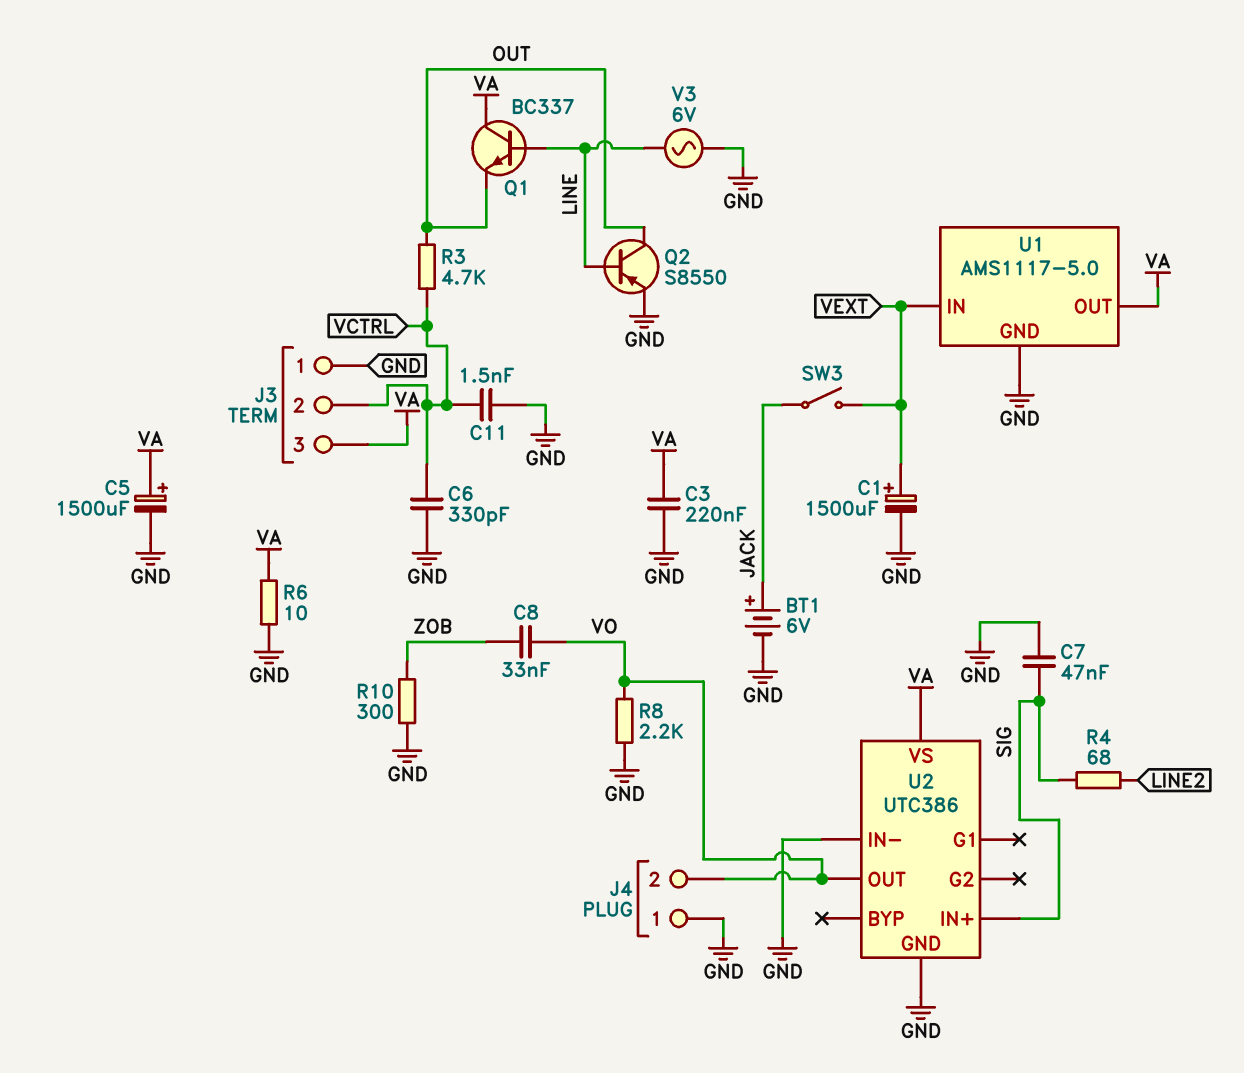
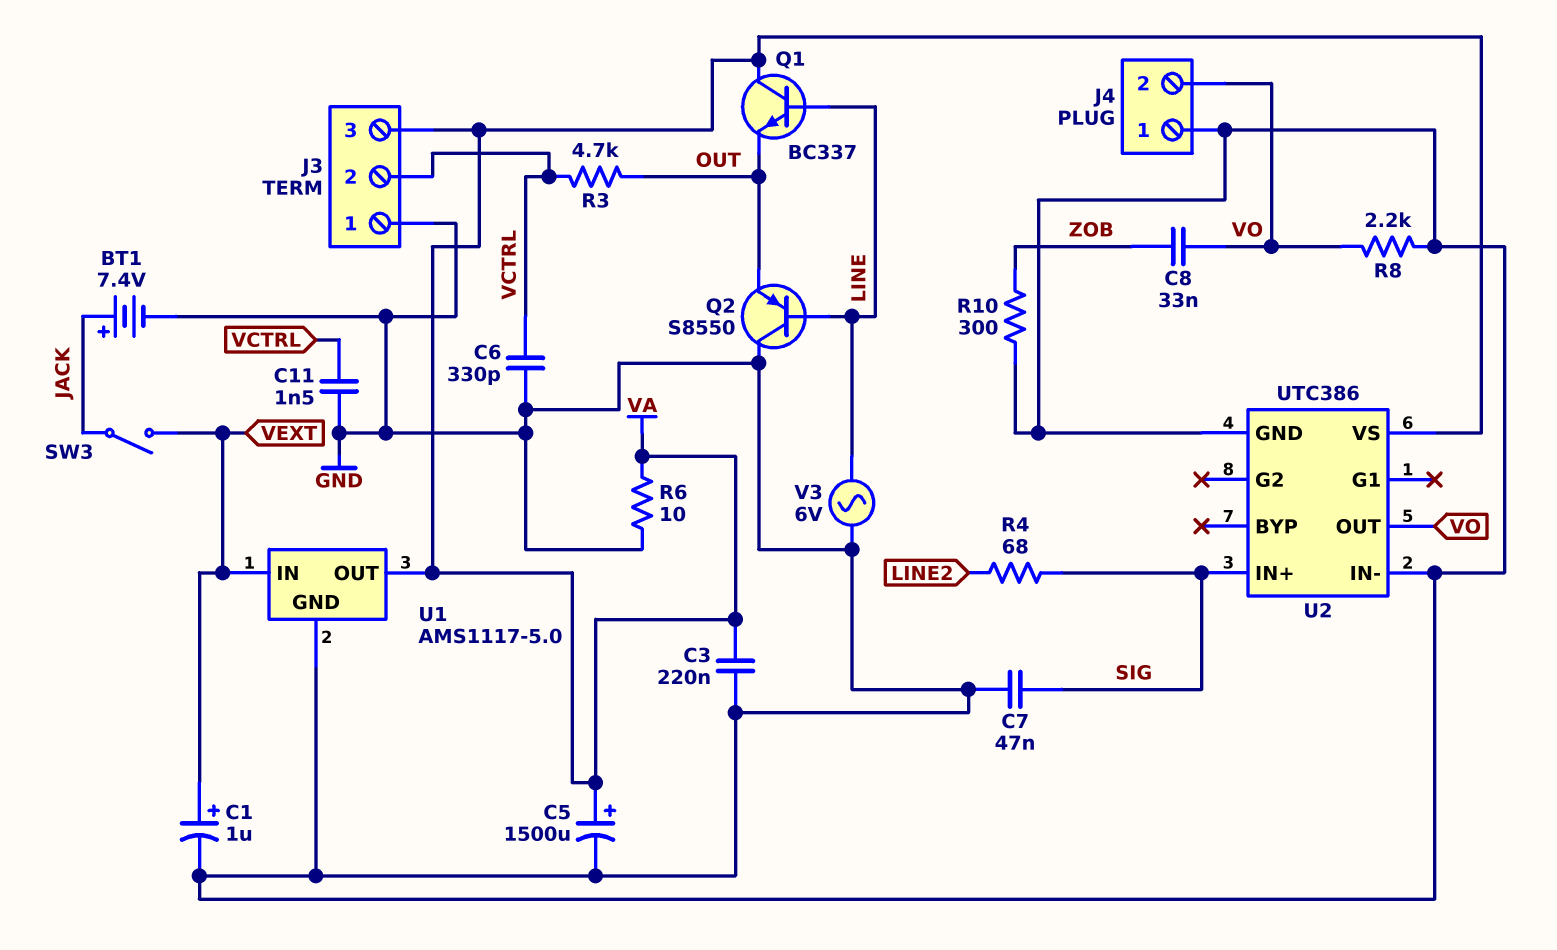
BT1: 6V (plus JACK, minus GND) -> 7.4V (plus JACK, minus GND)
C1: 1500uF (plus VEXT, minus GND) -> 1uF (plus VEXT, minus GND)
Q2: PNP S8550 (B LINE, C OUT, E GND) -> PNP S8550 (B LINE, C GND, E OUT)

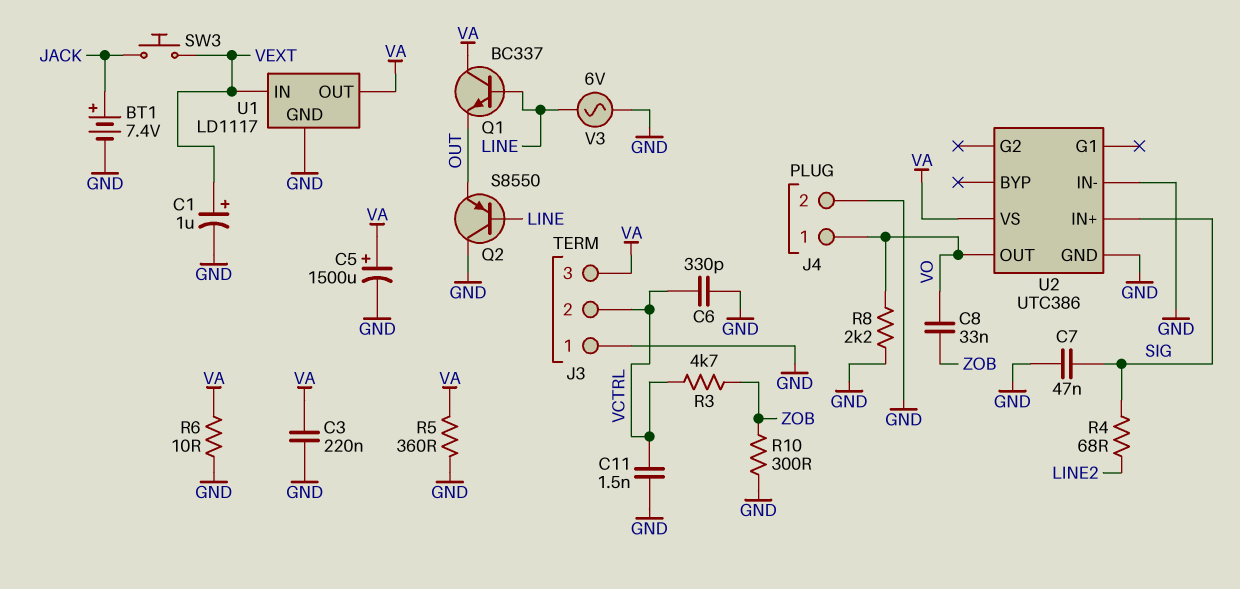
J4 pin 1: GND -> VO
J4 pin 2: VO -> GND
R3: 4.7k (OUT, VCTRL) -> 4.7k (VCTRL, ZOB)
R5: none -> 360 (GND, VA)
SW3: switch (JACK, VEXT) -> button (JACK, VEXT)
U1: AMS1117-5.0 -> LD1117

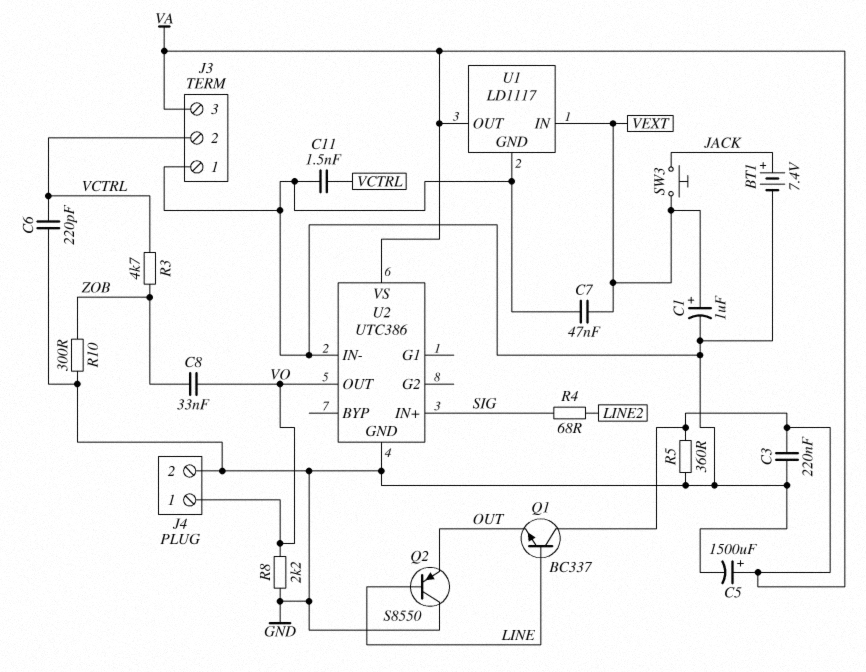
C6: 330pF (GND, VCTRL) -> 220pF (GND, VCTRL)
C7: 47nF (GND, SIG) -> 47nF (GND, VEXT)
R6: 10 (GND, VA) -> none
V3: AC 6V (GND, LINE) -> none

